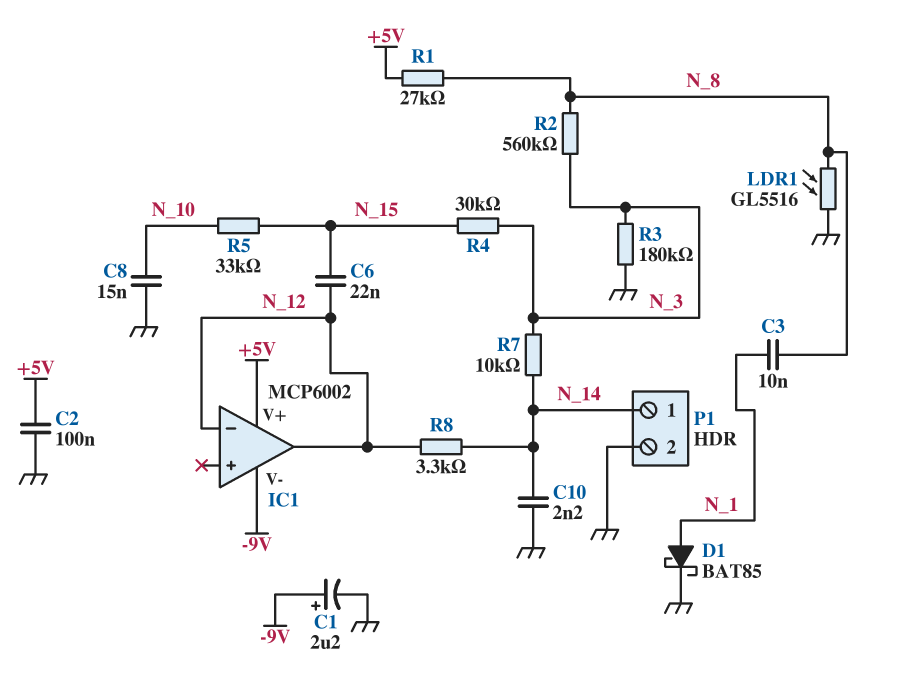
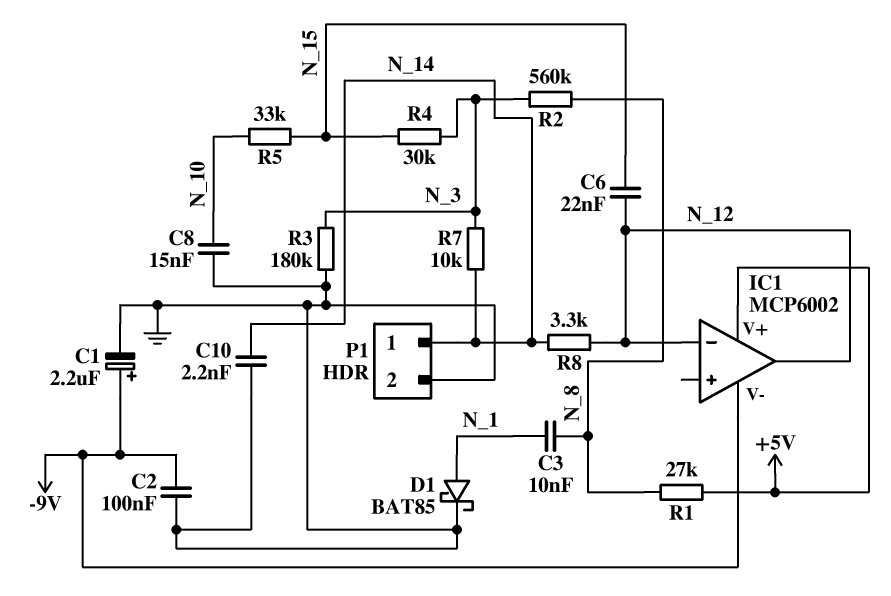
C2: 100nF (+5V, GND) -> 100nF (-9V, GND)
LDR1: GL5516 (GND, N_8) -> none

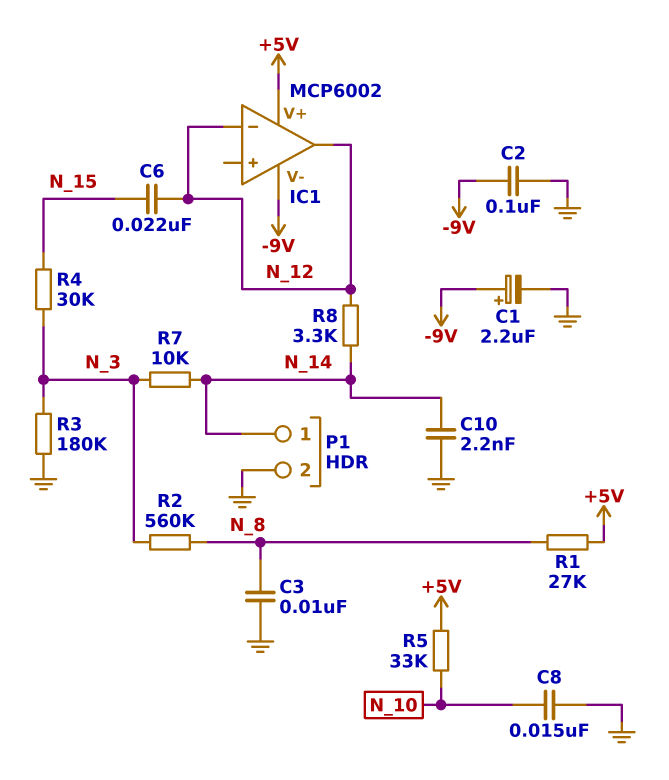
C3: 10nF (N_1, N_8) -> 10nF (GND, N_8)
D1: schottky BAT85 (A N_1, K GND) -> none
R5: 33k (N_10, N_15) -> 33k (+5V, N_10)

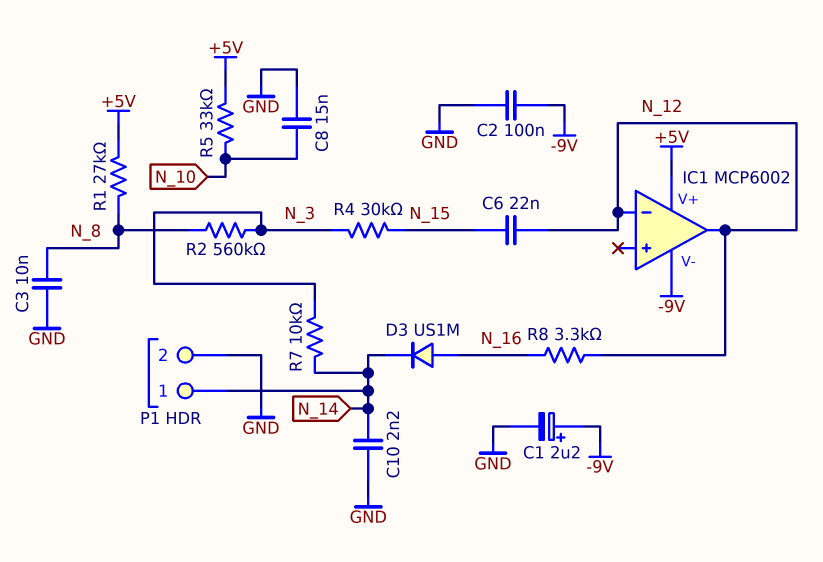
D3: none -> diode US1M (A N_16, K N_14)
R3: 180k (GND, N_3) -> none
R8: 3.3k (N_12, N_14) -> 3.3k (N_12, N_16)

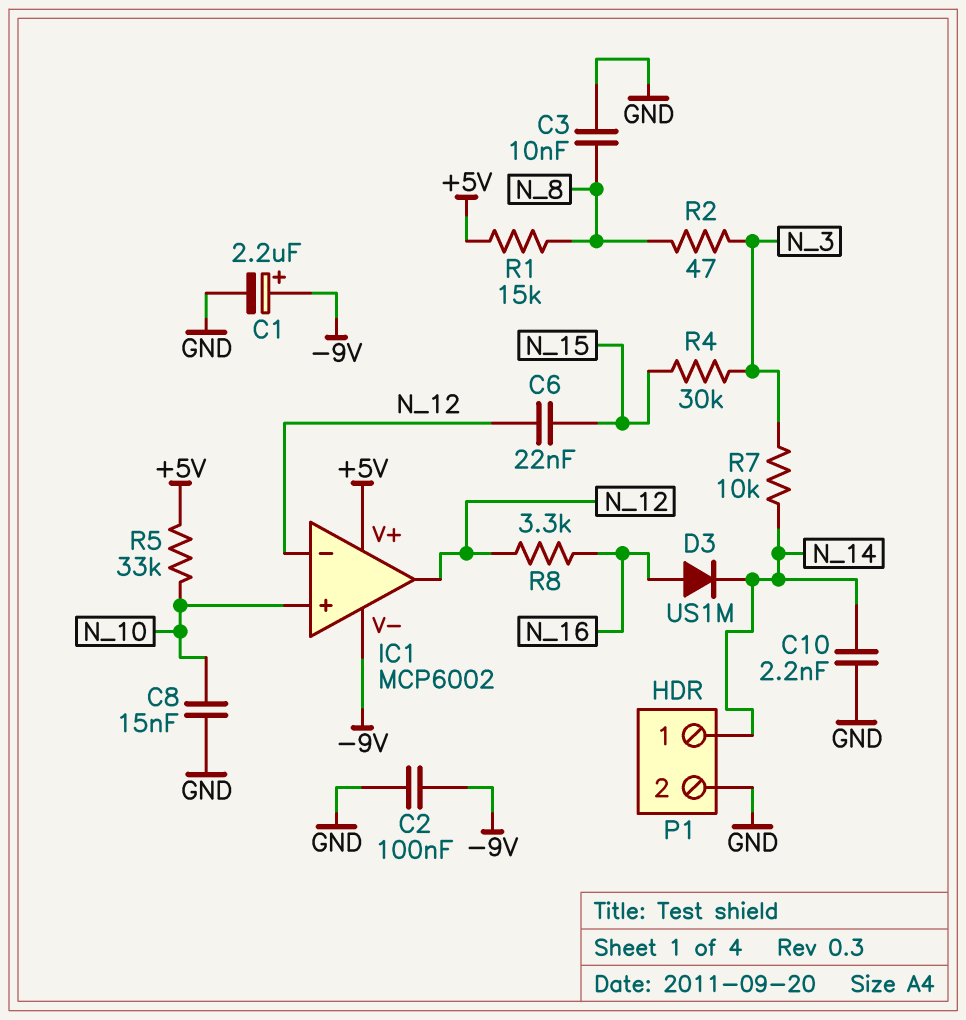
IC1 pin in+: none -> N_10
R1: 27k (+5V, N_8) -> 15k (+5V, N_8)
R2: 560k (N_3, N_8) -> 47 (N_3, N_8)

